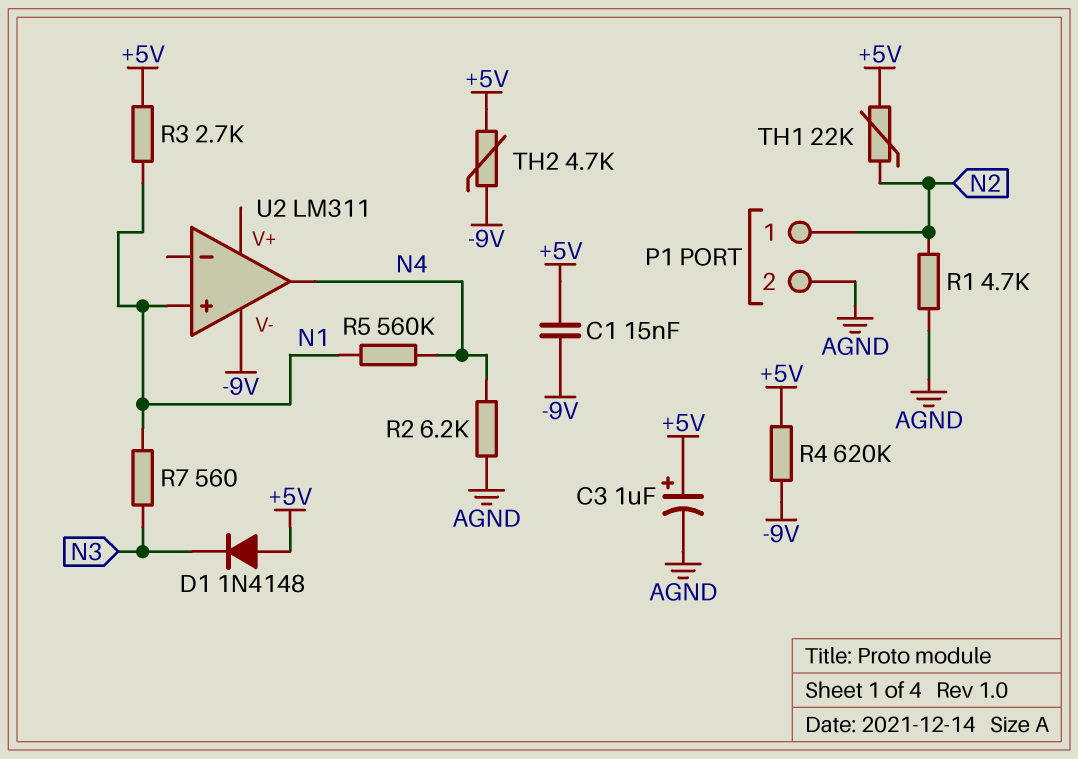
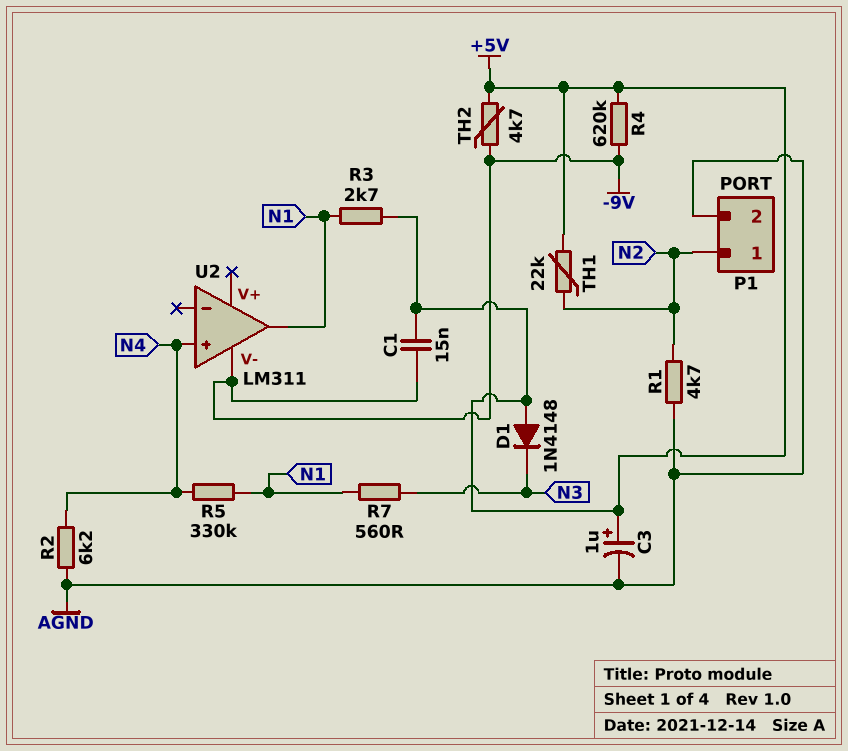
R5: 560k (N1, N4) -> 330k (N1, N4)
U2 pin in+: N1 -> N4
U2 pin out: N4 -> N1

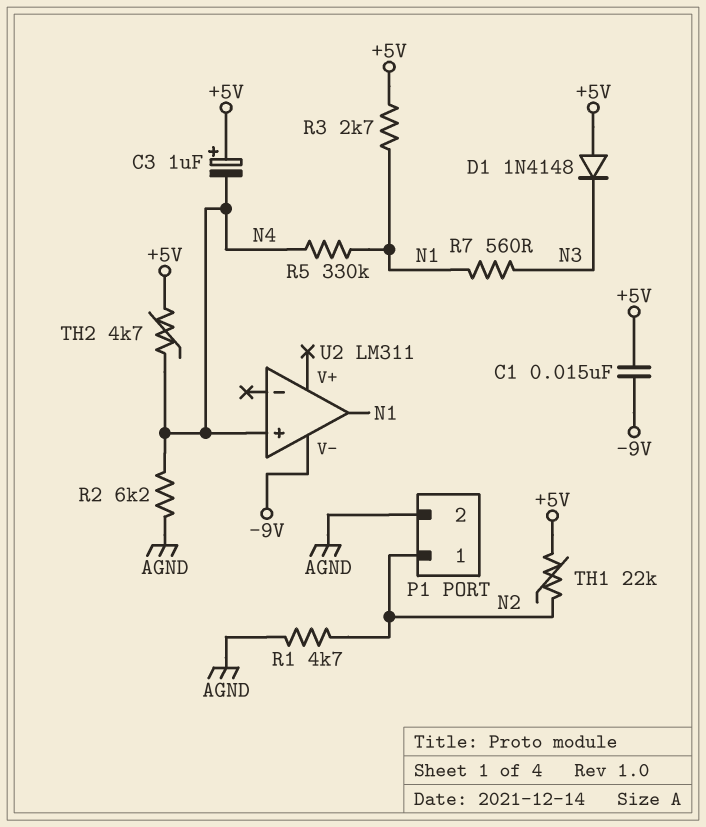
C3: 1uF (plus +5V, minus AGND) -> 1uF (plus +5V, minus N4)
R4: 620k (+5V, -9V) -> none
TH2: 4.7k (+5V, -9V) -> 4.7k (+5V, N4)

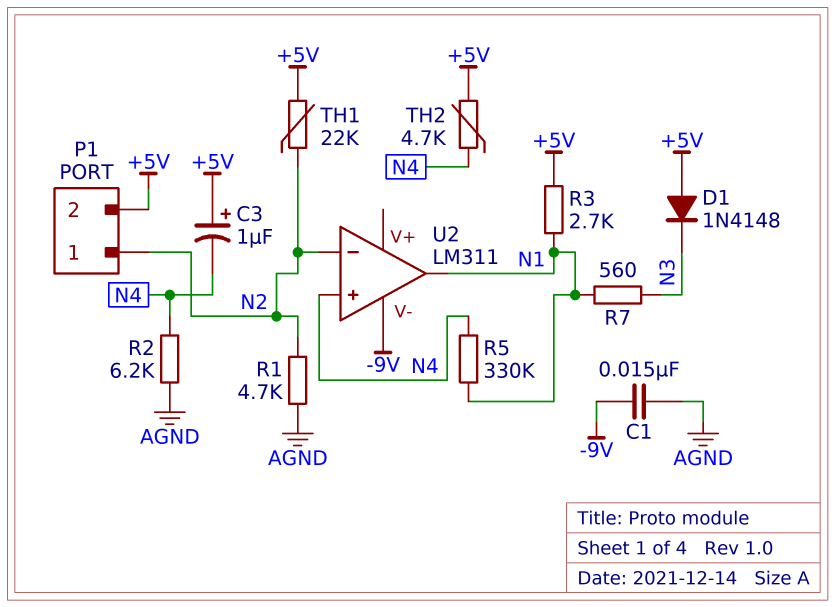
C1: 15nF (+5V, -9V) -> 15nF (-9V, AGND)
P1 pin 2: AGND -> +5V
U2 pin in-: none -> N2

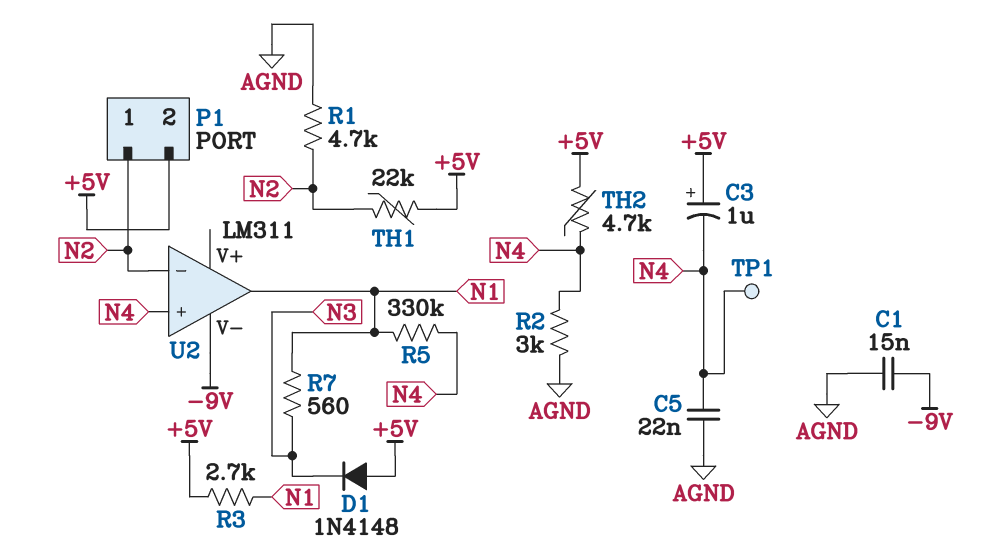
C5: none -> 22nF (AGND, N4)
R2: 6.2k (AGND, N4) -> 3k (AGND, N4)
TP1: none -> test point (N4)

